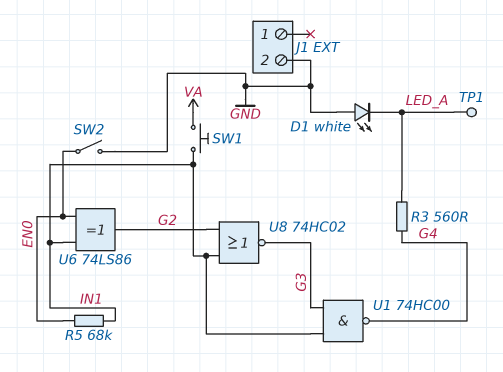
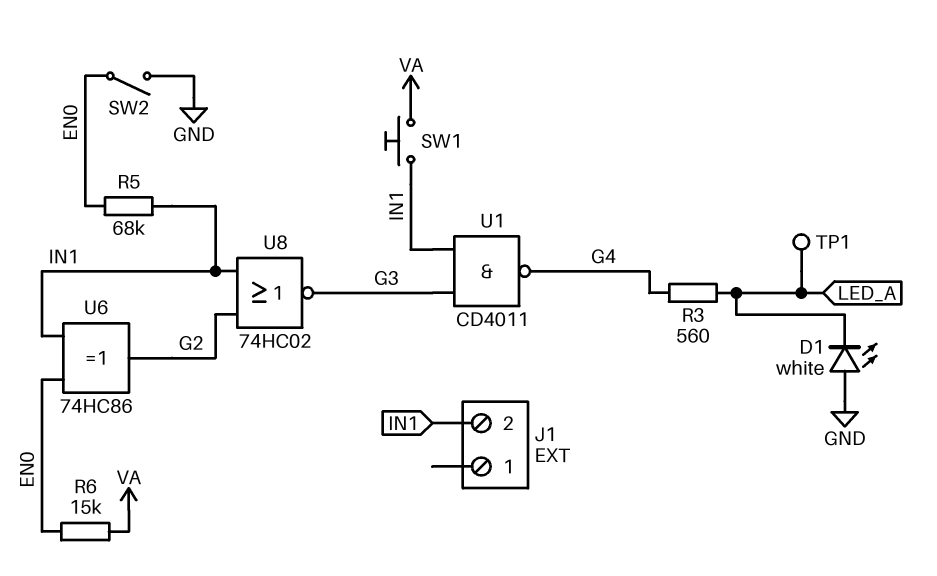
J1 pin 2: GND -> IN1
R6: none -> 15k (EN0, VA)
U1: NAND 74HC00 (in G3, in IN1, out G4) -> NAND CD4011 (in G3, in IN1, out G4)
U6: XOR 74LS86 (in EN0, in IN1, out G2) -> XOR 74HC86 (in EN0, in IN1, out G2)

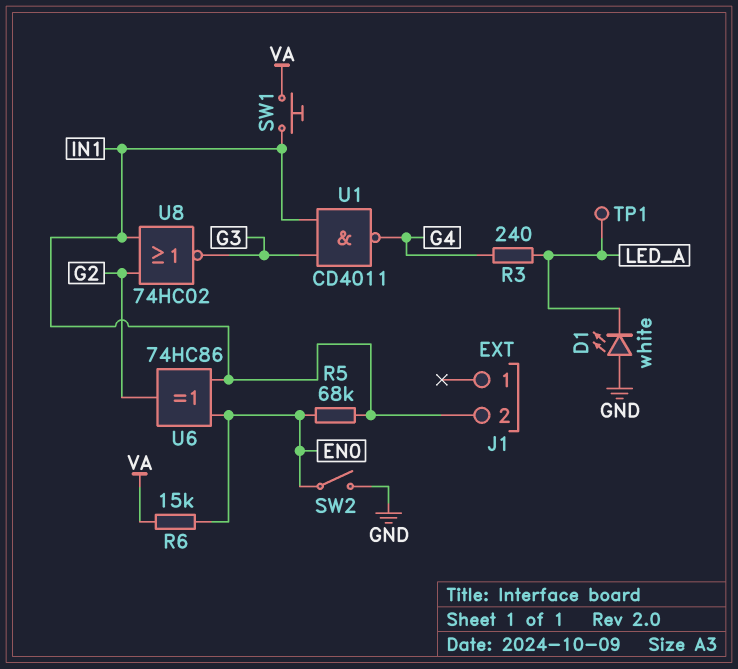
R3: 560 (G4, LED_A) -> 240 (G4, LED_A)

